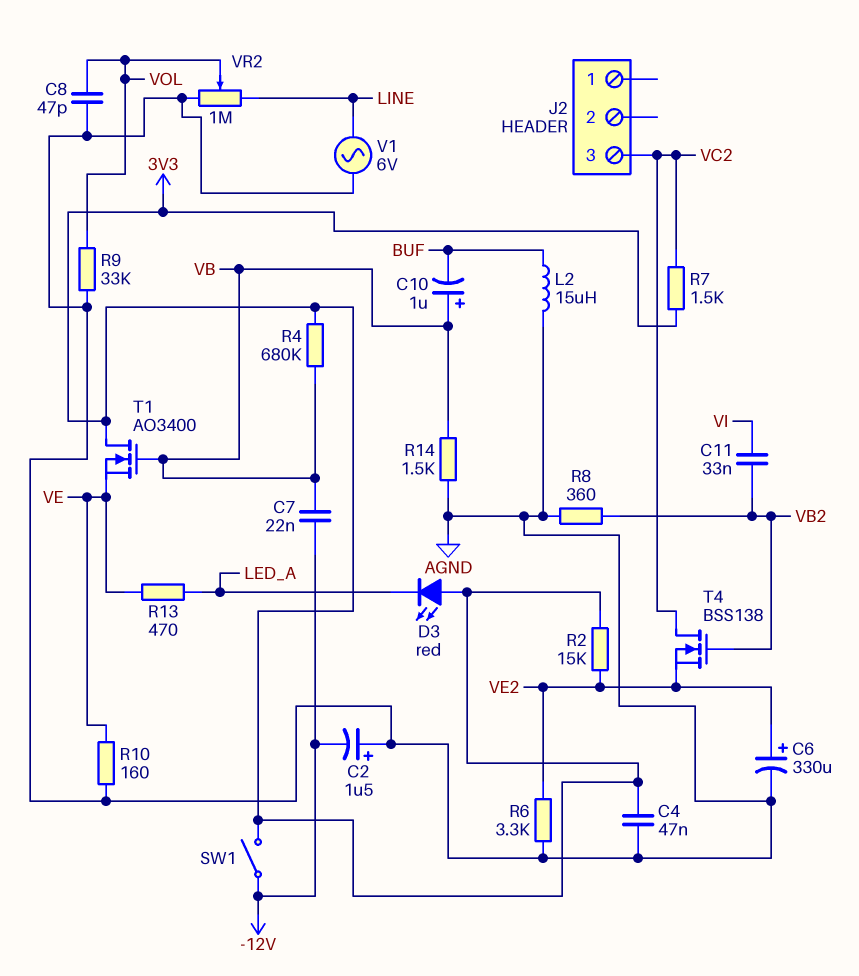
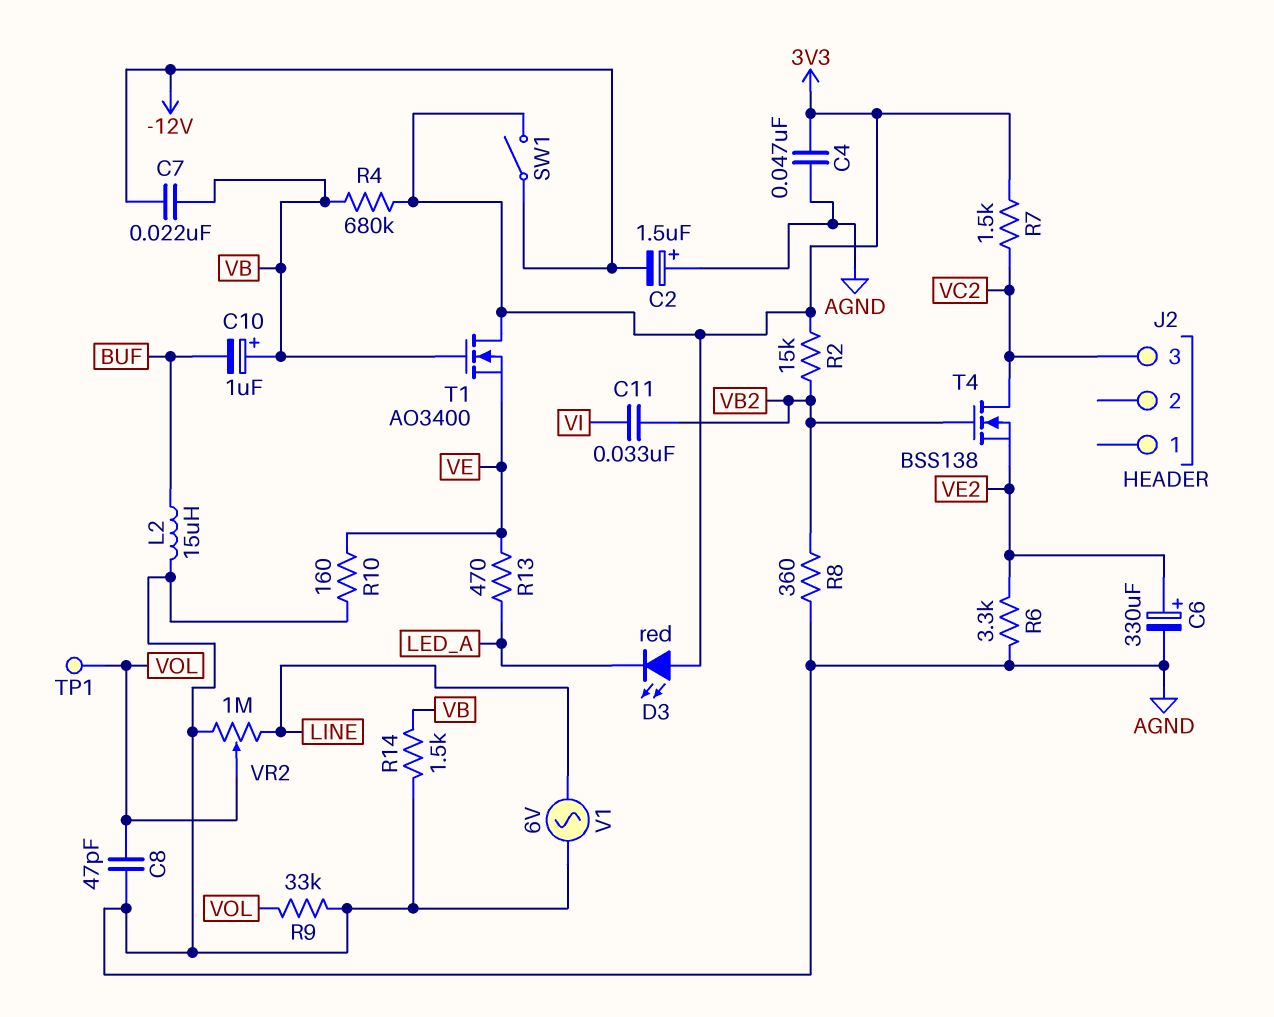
R2: 15k (3V3, VE2) -> 15k (3V3, VB2)
TP1: none -> test point (VOL)

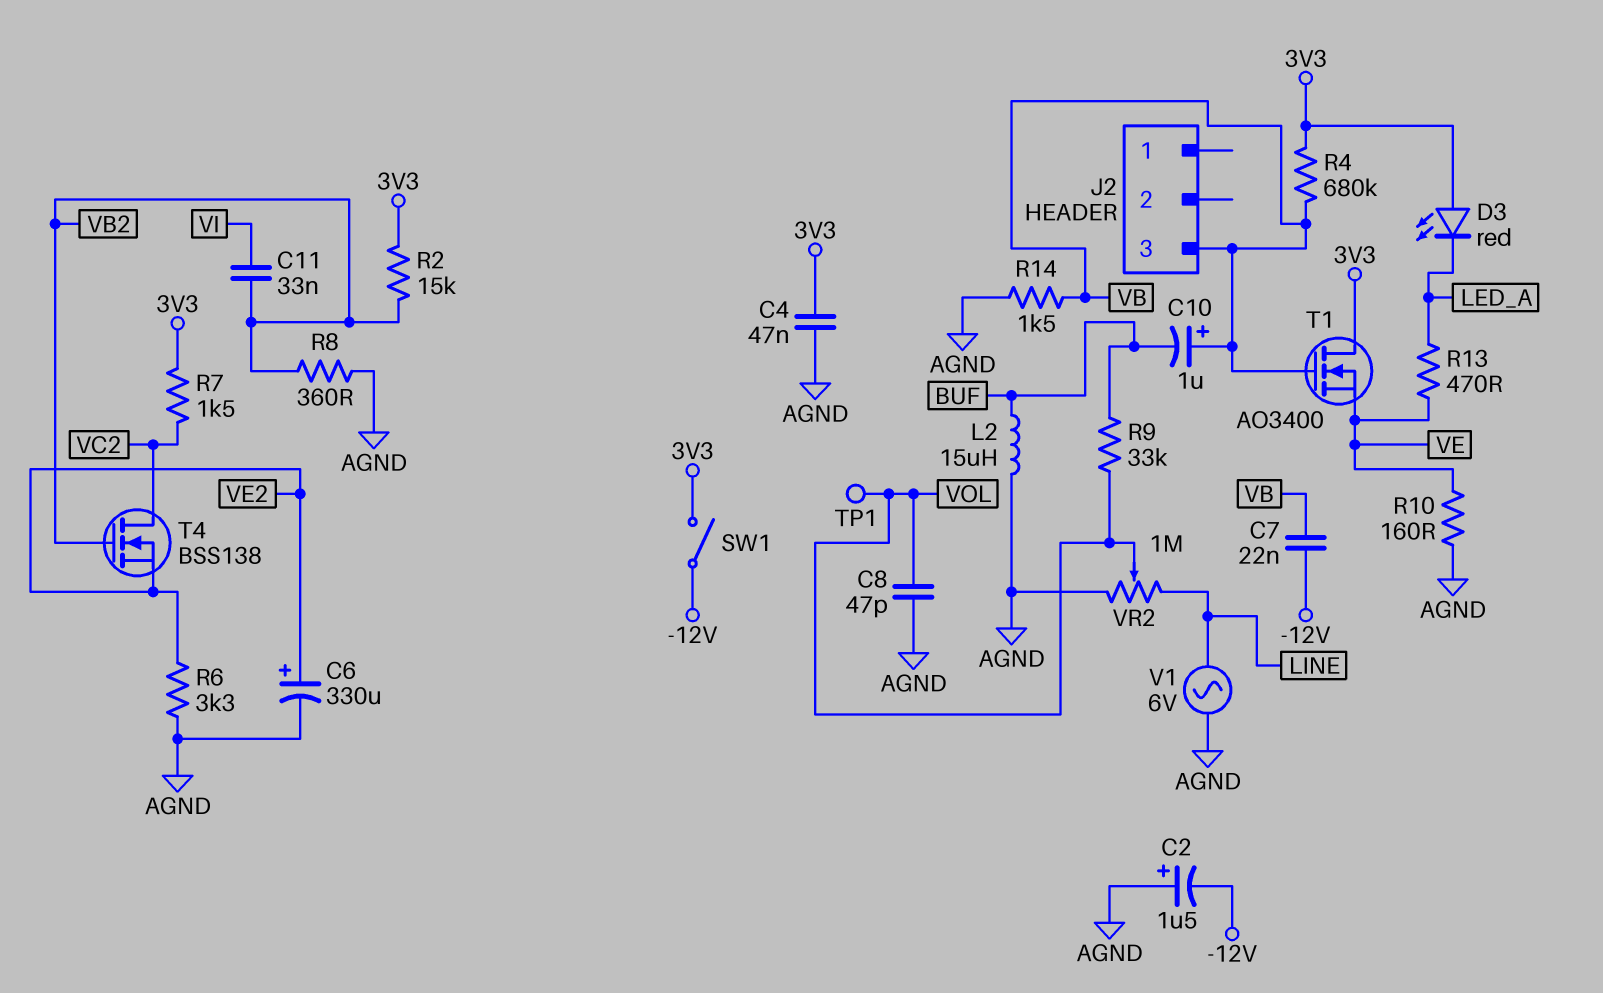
J2 pin 3: VC2 -> VB
R9: 33k (AGND, VOL) -> 33k (BUF, VOL)

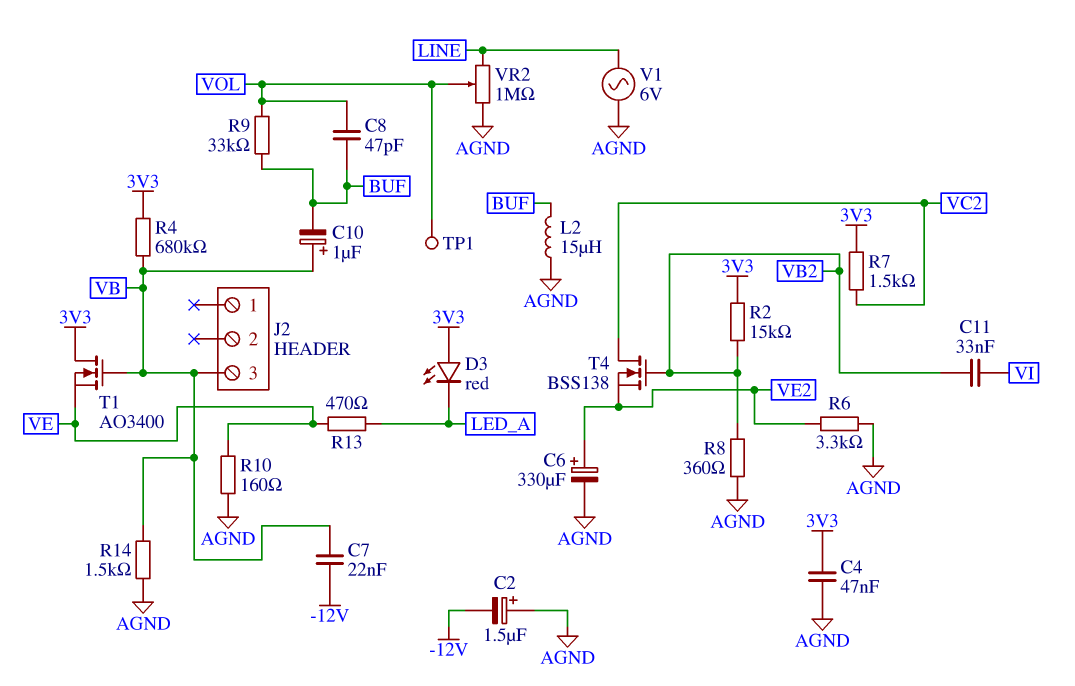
C8: 47pF (AGND, VOL) -> 47pF (BUF, VOL)
SW1: switch (-12V, 3V3) -> none

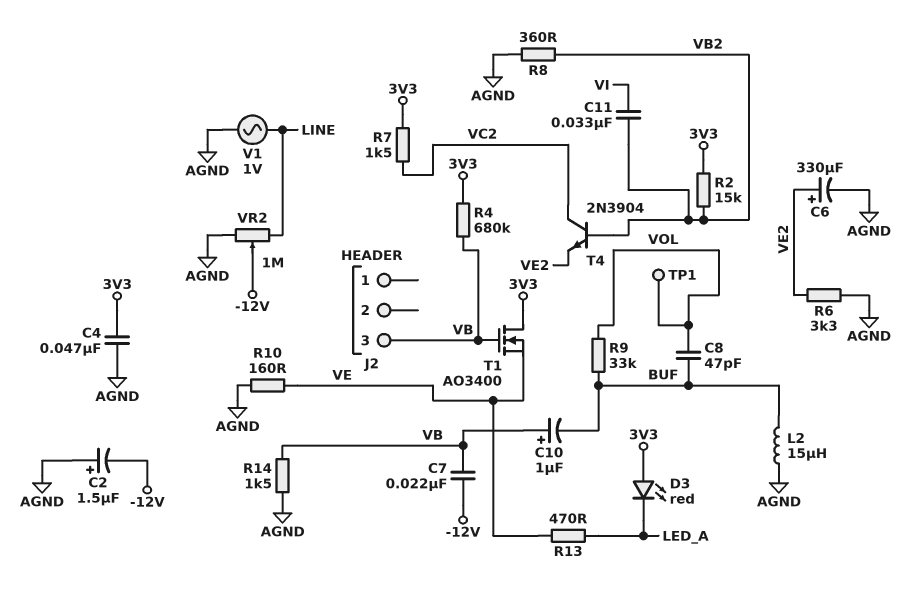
T4: NMOS BSS138 (G VB2, D VC2, S VE2) -> NPN 2N3904 (B VB2, C VC2, E VE2)
V1: AC 6V (AGND, LINE) -> AC 1V (AGND, LINE)
VR2: 1M (AGND, LINE, wiper VOL) -> 1M (AGND, LINE, wiper -12V)

